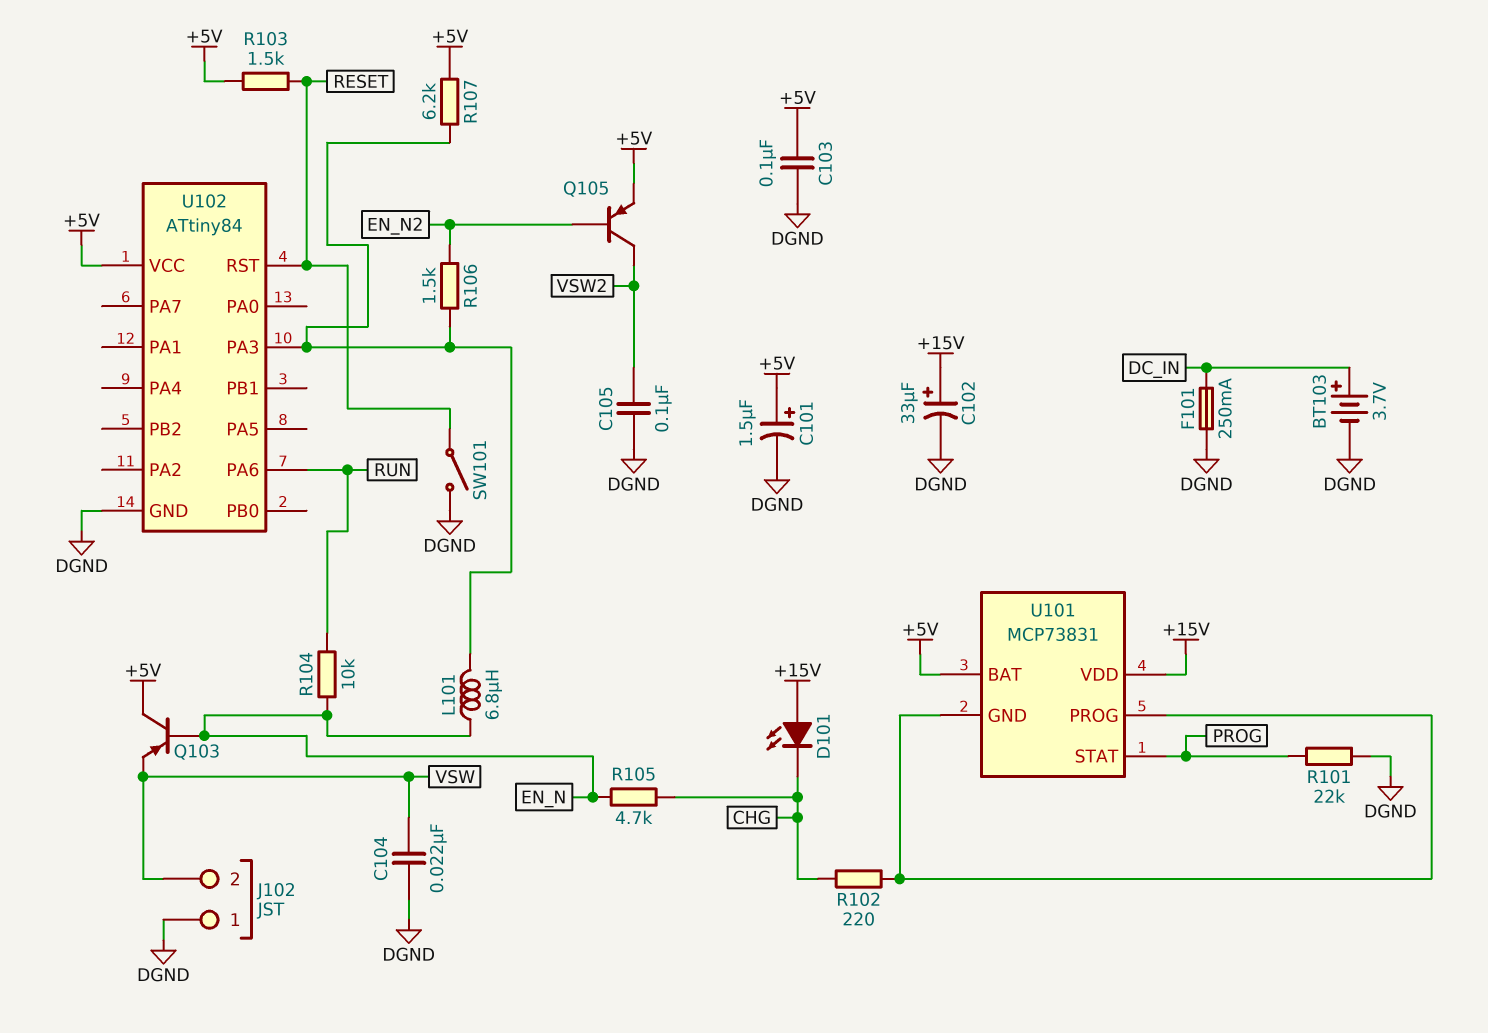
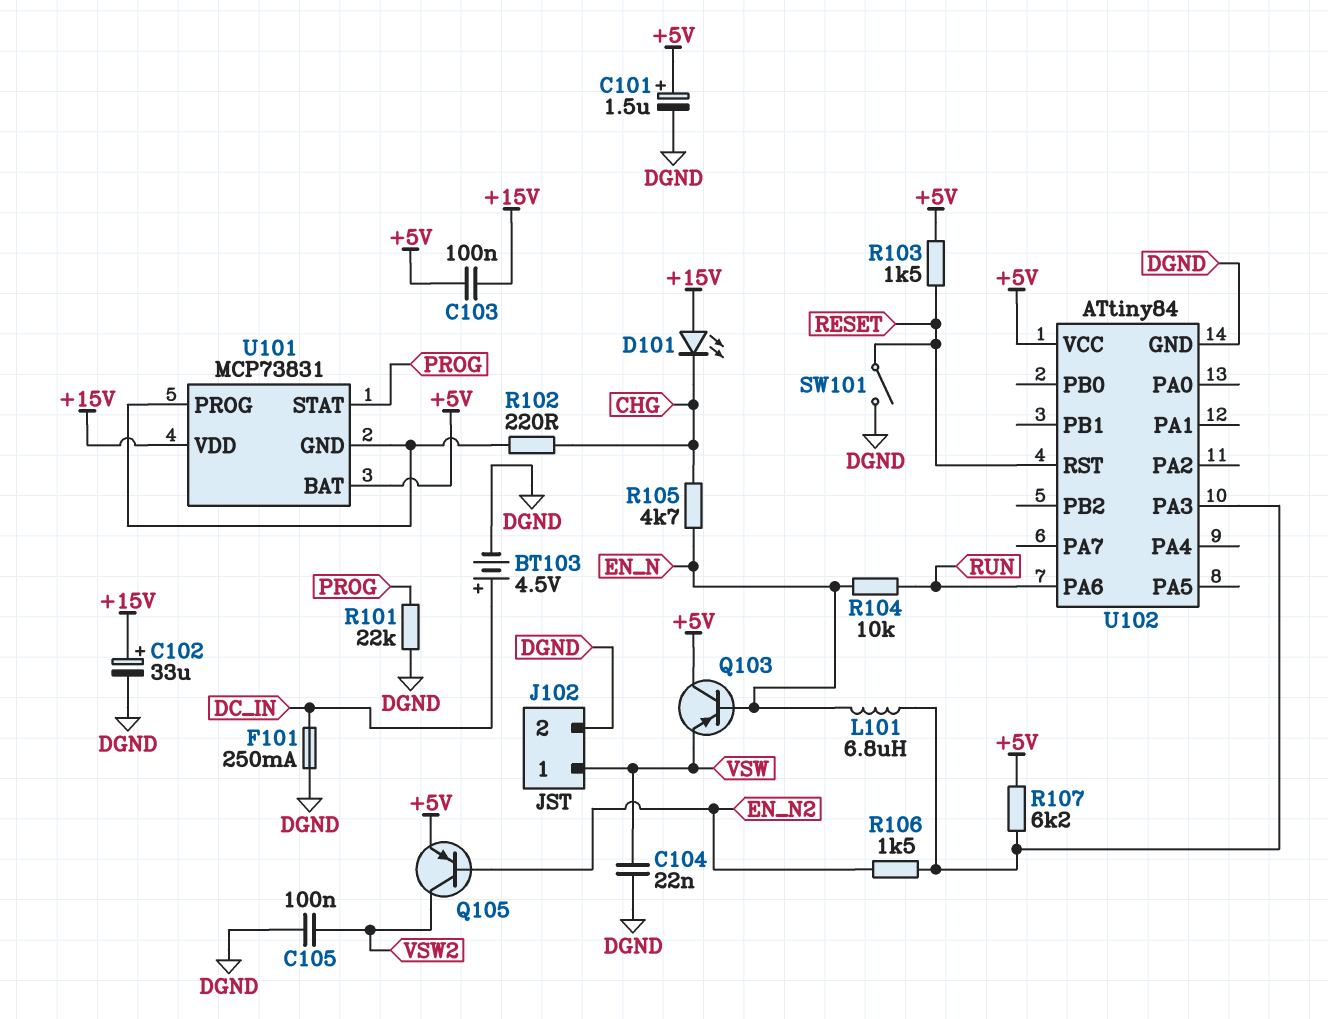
BT103: 3.7V (plus DC_IN, minus DGND) -> 4.5V (plus DC_IN, minus DGND)
C103: 100nF (+5V, DGND) -> 100nF (+5V, +15V)
J102 pin 1: DGND -> VSW
J102 pin 2: VSW -> DGND

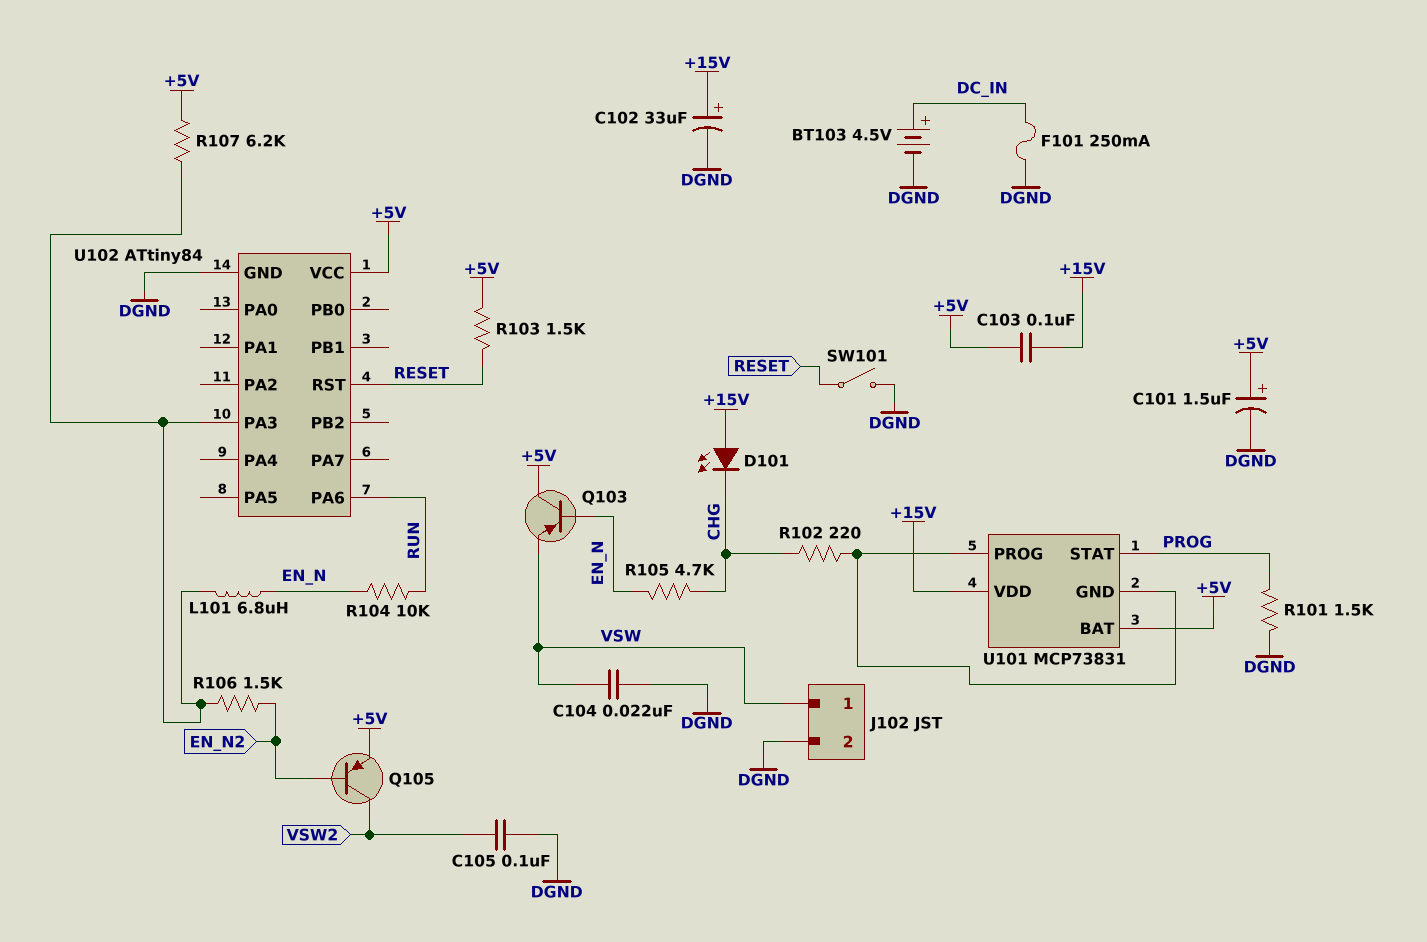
R101: 22k (DGND, PROG) -> 1.5k (DGND, PROG)

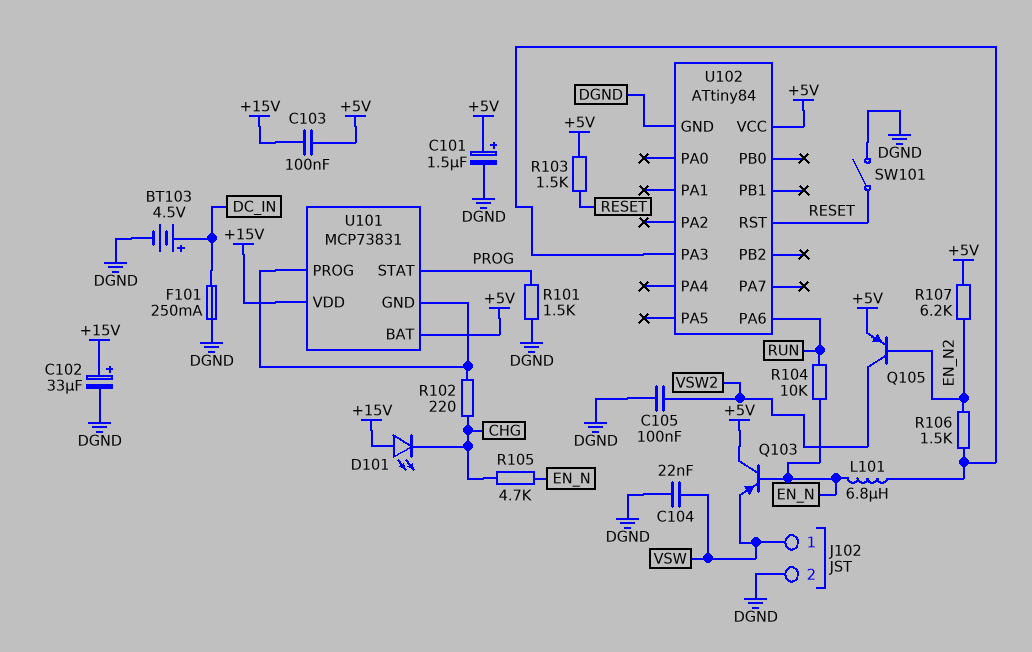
R107: 6.2k (+5V, U102/PA3) -> 6.2k (+5V, EN_N2)

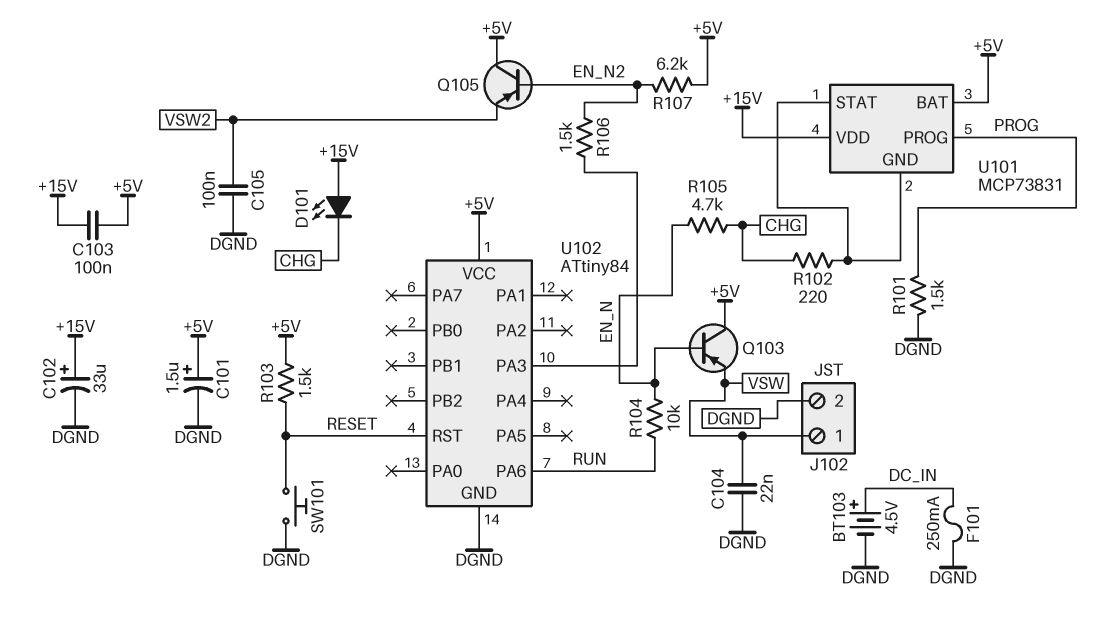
L101: 6.8uH (EN_N, U102/PA3) -> none
Q105: PNP (B EN_N2, C VSW2, E +5V) -> PNP (B EN_N2, C +5V, E VSW2)
SW101: switch (DGND, RESET) -> button (DGND, RESET)
U101 pin PROG: U101/GND -> PROG
U101 pin STAT: PROG -> U101/GND

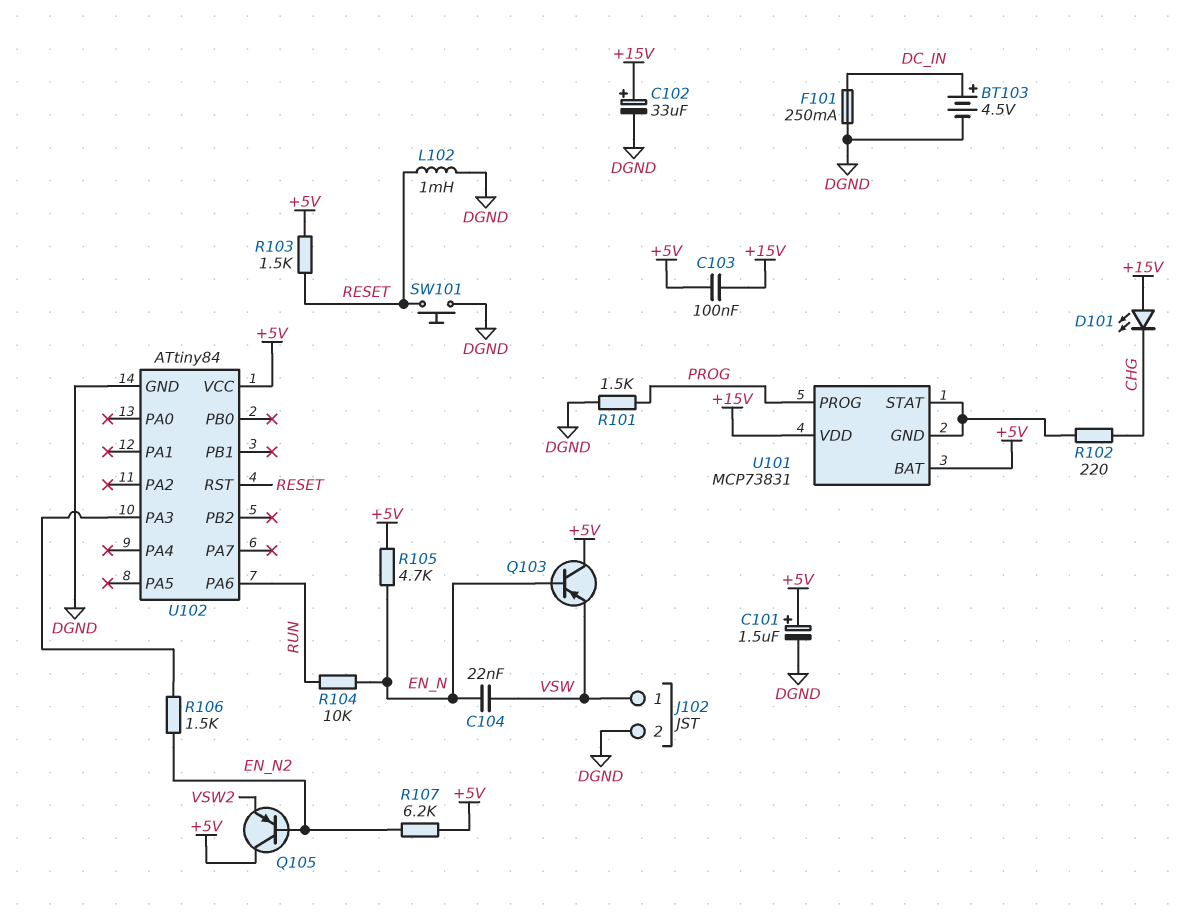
C104: 22nF (DGND, VSW) -> 22nF (EN_N, VSW)
C105: 100nF (DGND, VSW2) -> none
L102: none -> 1mH (DGND, RESET)
R105: 4.7k (CHG, EN_N) -> 4.7k (+5V, EN_N)

